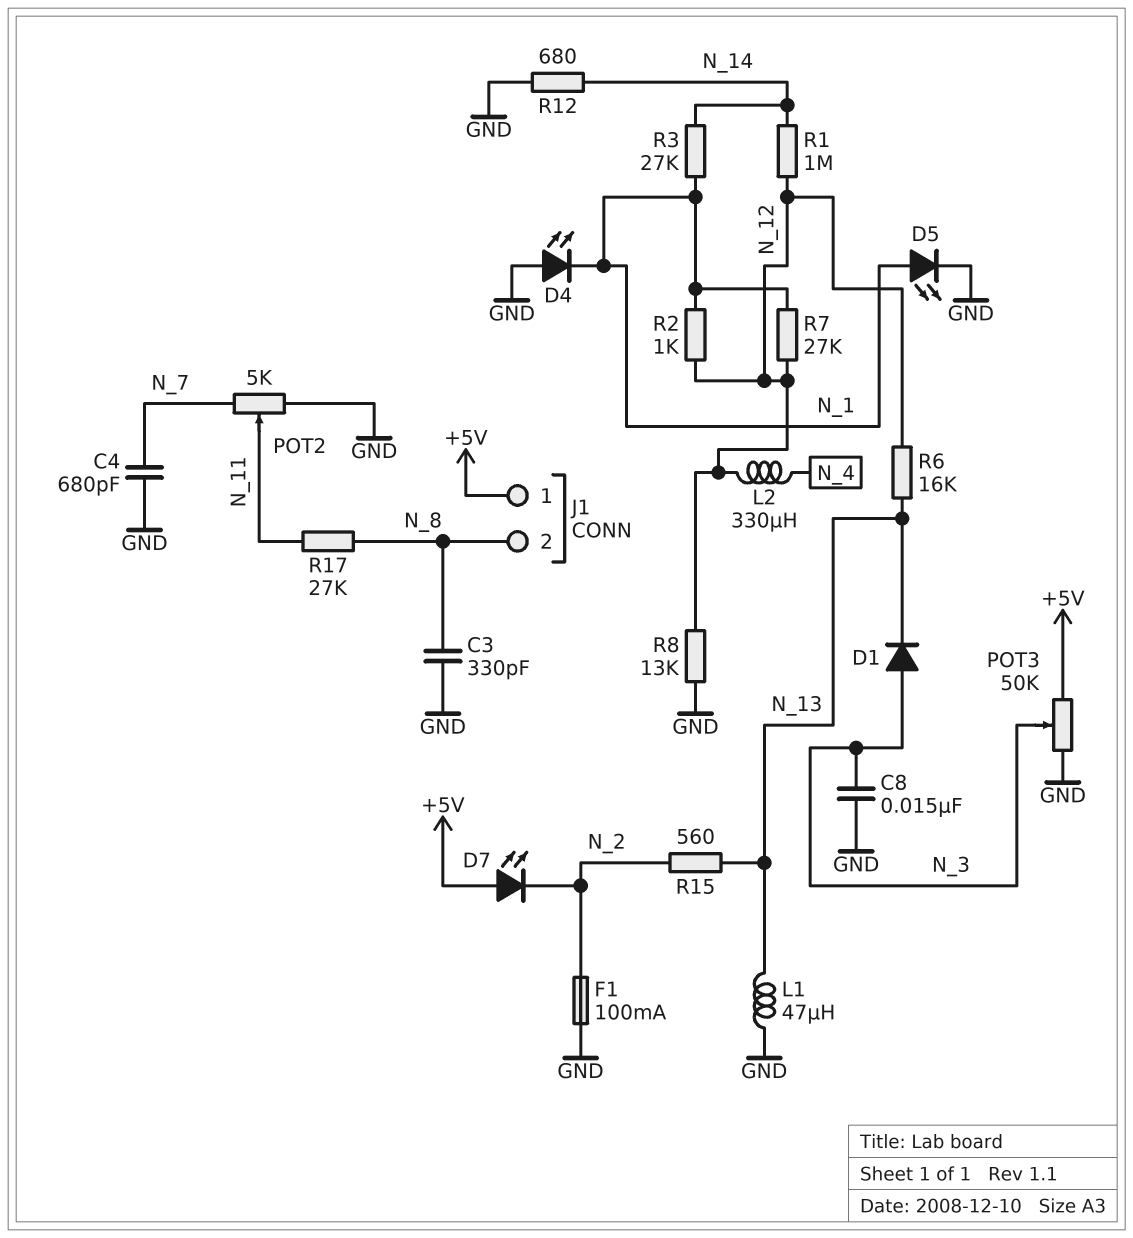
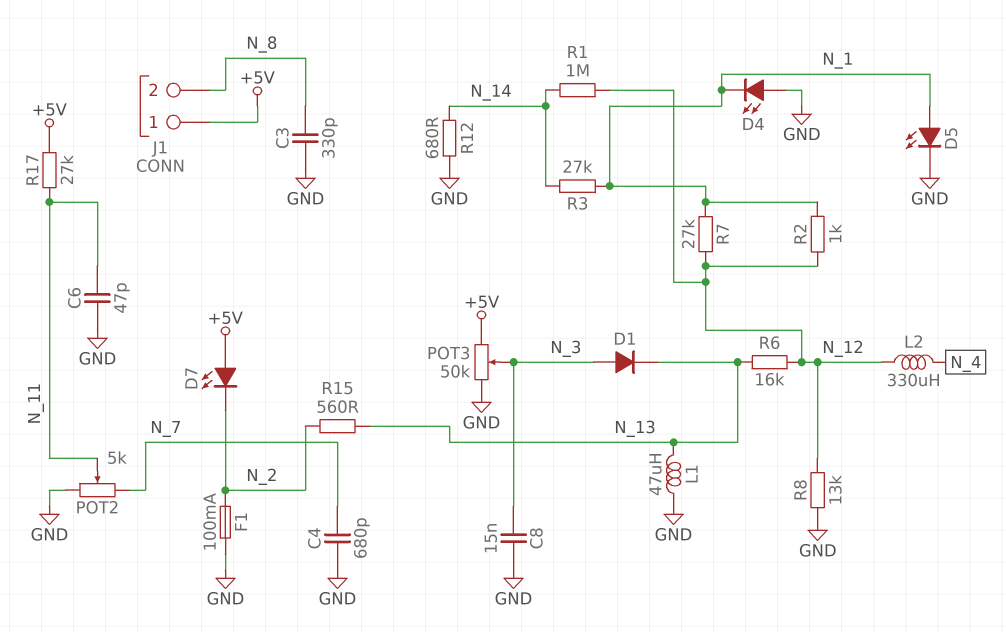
C6: none -> 47pF (GND, N_11)
R17: 27k (N_8, N_11) -> 27k (+5V, N_11)

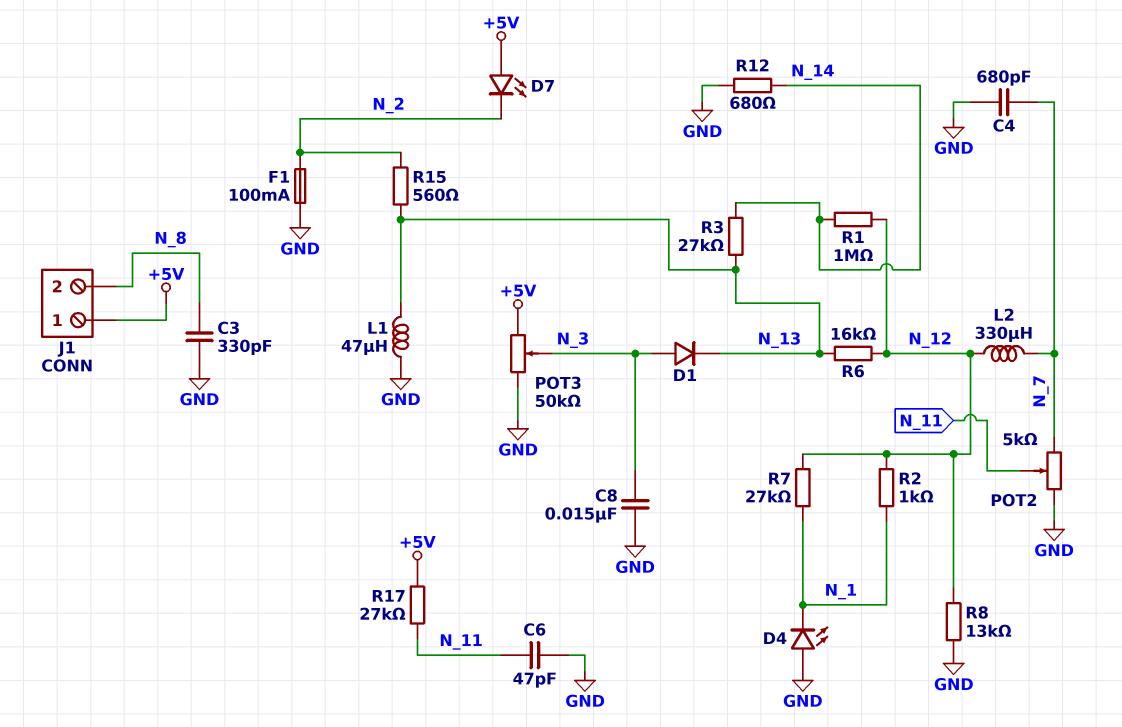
D5: LED (A N_1, K GND) -> none
L2: 330uH (N_4, N_12) -> 330uH (N_7, N_12)
R3: 27k (N_1, N_14) -> 27k (N_13, N_14)

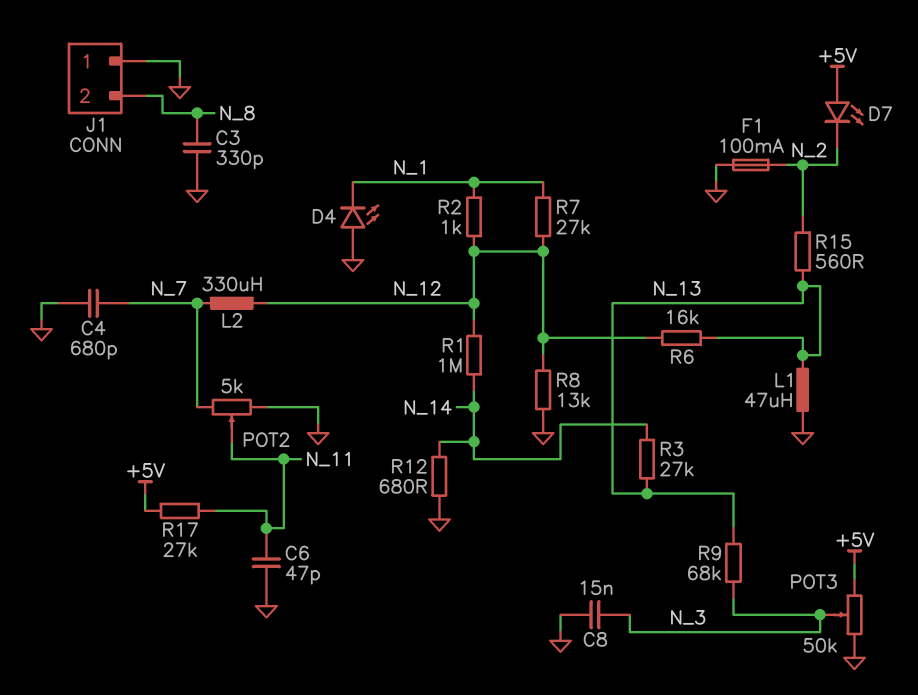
D1: diode (A N_3, K N_13) -> none
J1 pin 1: +5V -> GND
R9: none -> 68k (N_3, N_13)

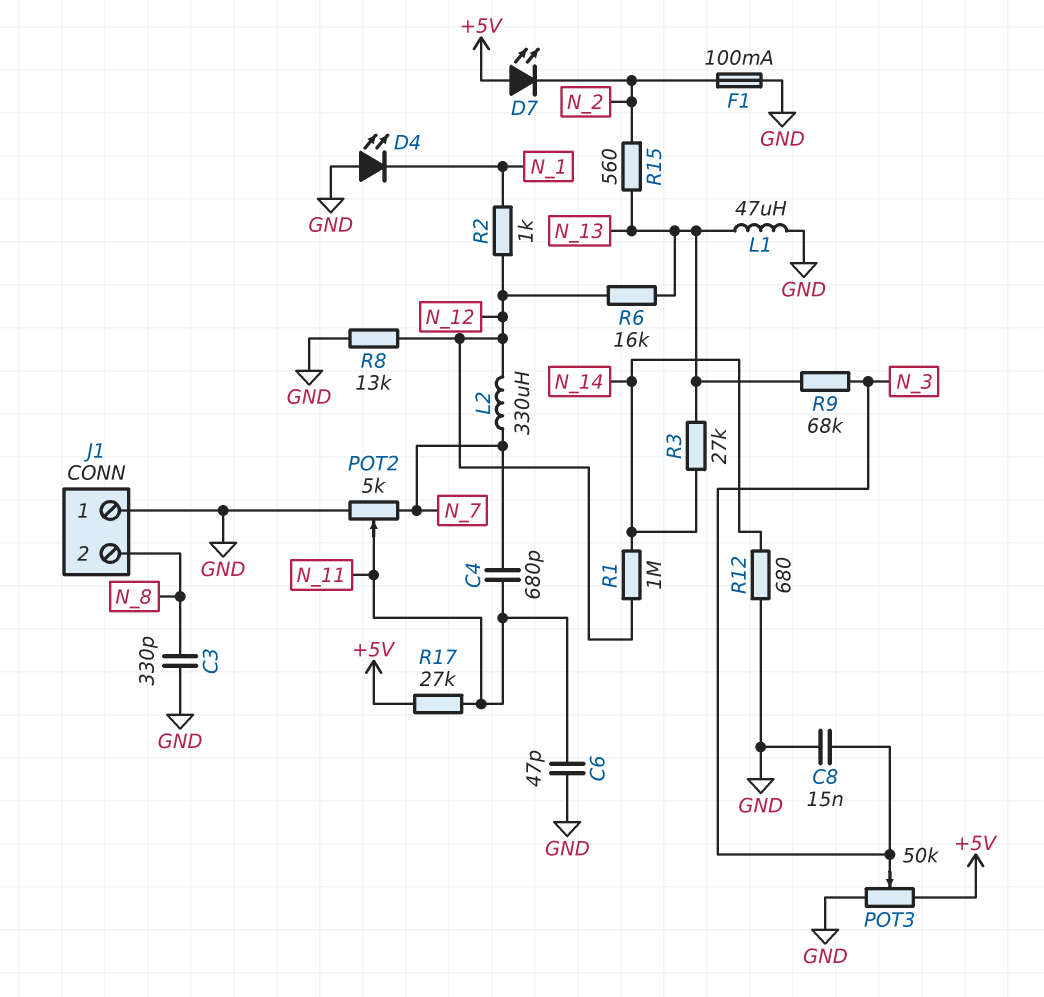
C4: 680pF (GND, N_7) -> 680pF (N_7, N_11)
R7: 27k (N_1, N_12) -> none

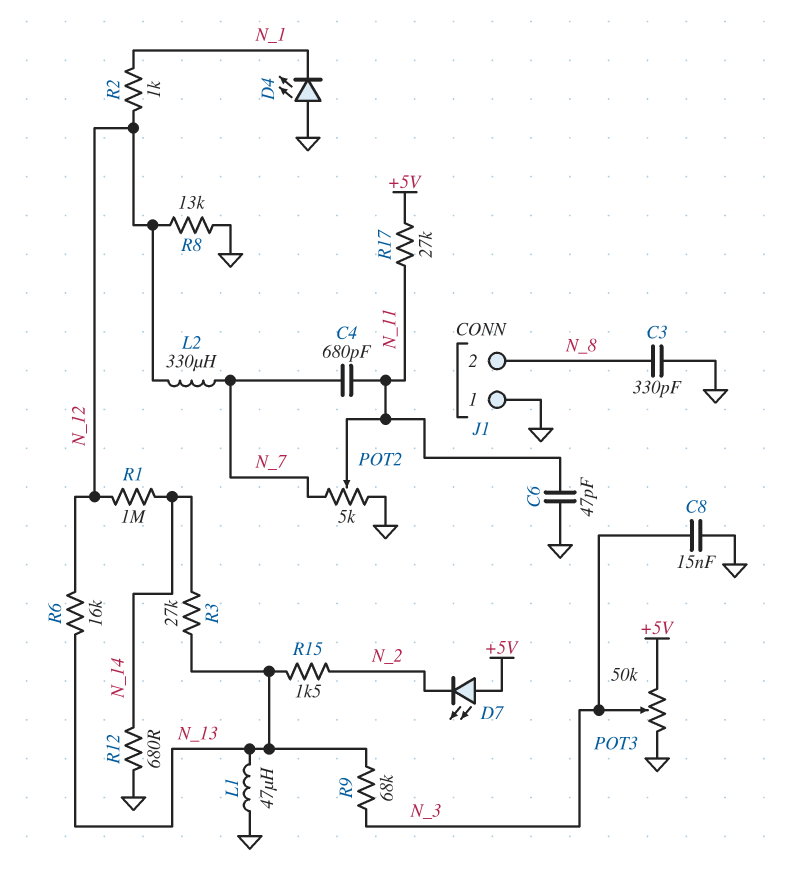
F1: 100mA (GND, N_2) -> none
R15: 560 (N_2, N_13) -> 1.5k (N_2, N_13)

